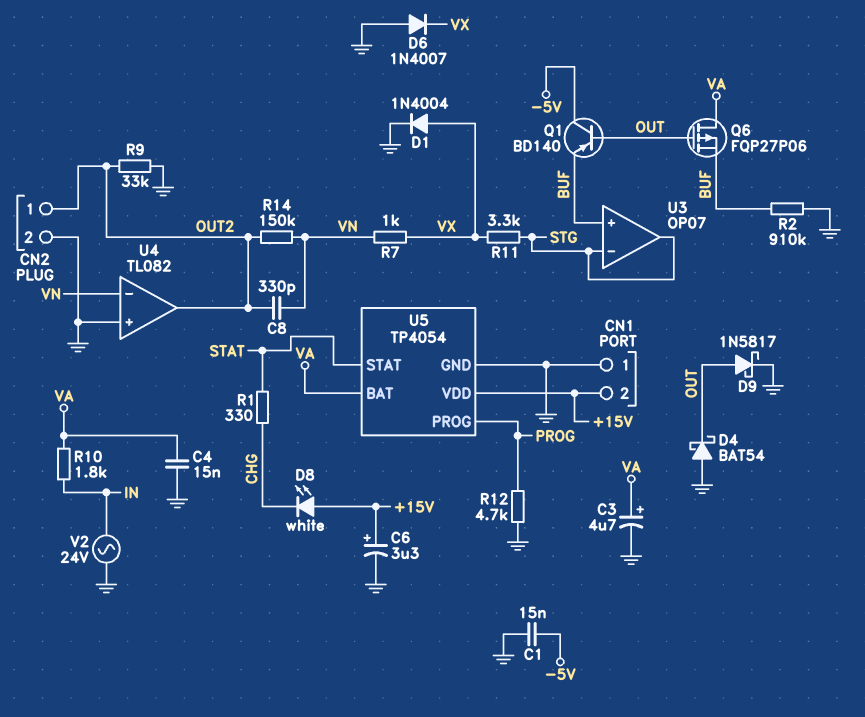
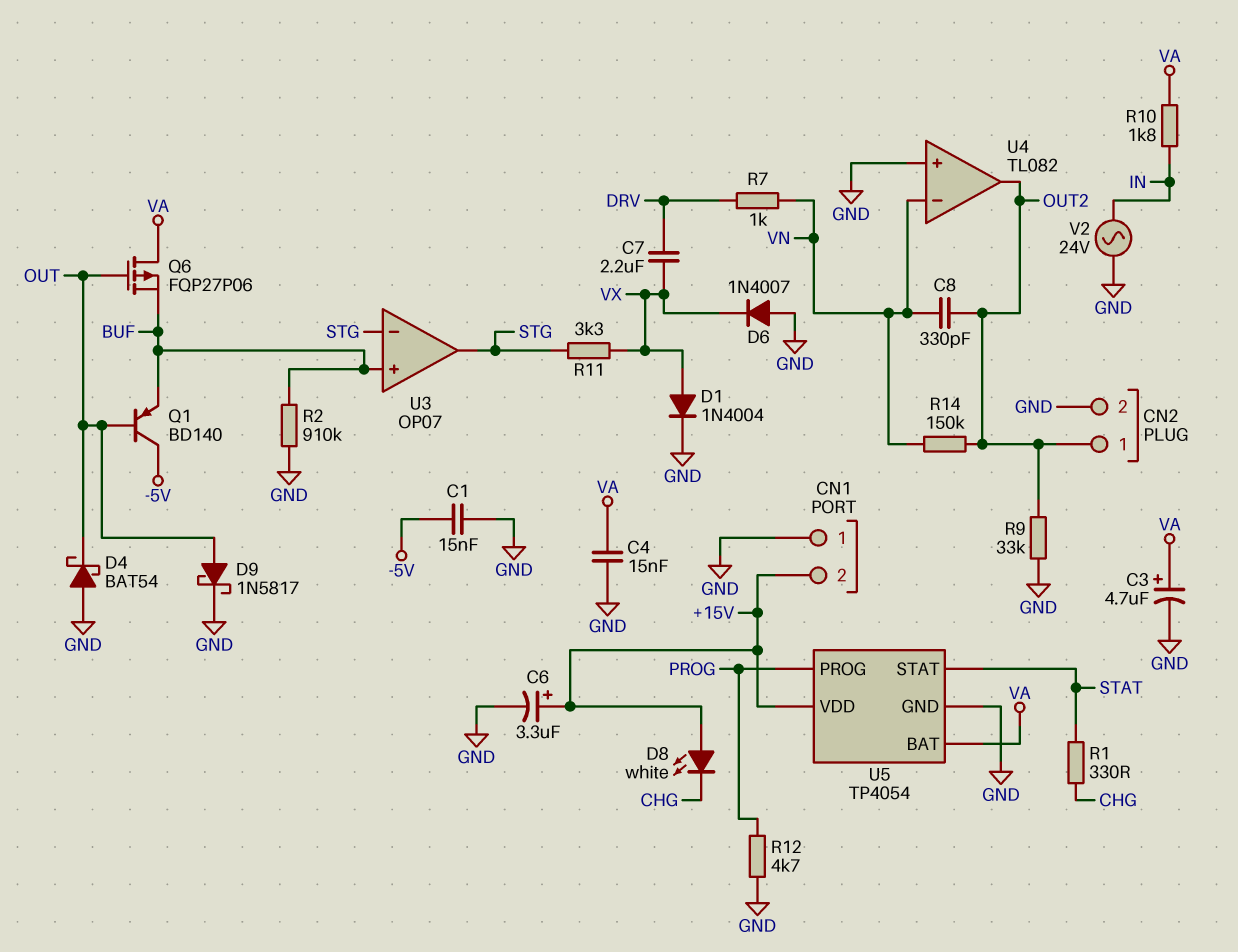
C7: none -> 2.2uF (DRV, VX)
R7: 1k (VN, VX) -> 1k (DRV, VN)

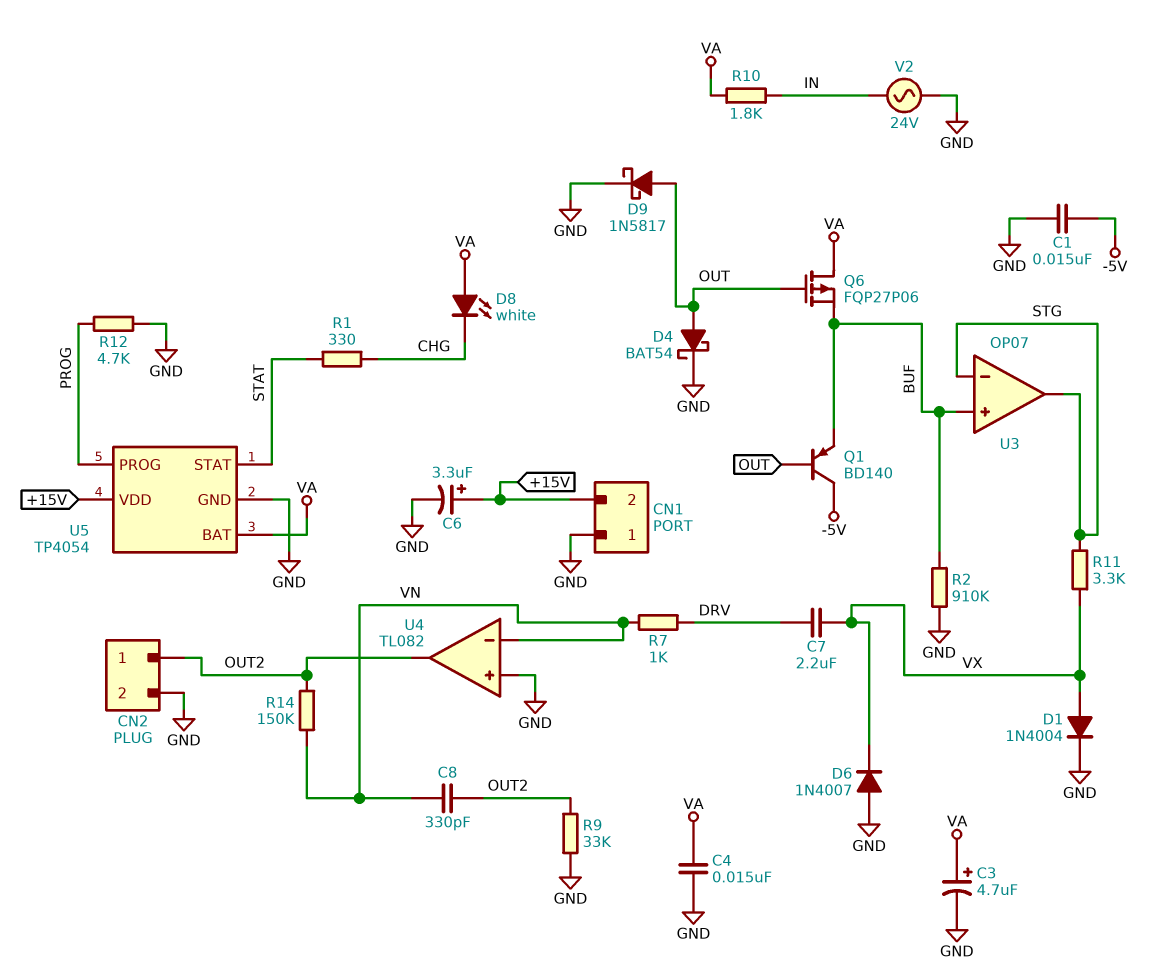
D4: schottky BAT54 (A GND, K OUT) -> schottky BAT54 (A OUT, K GND)
D8: LED white (A +15V, K CHG) -> LED white (A VA, K CHG)

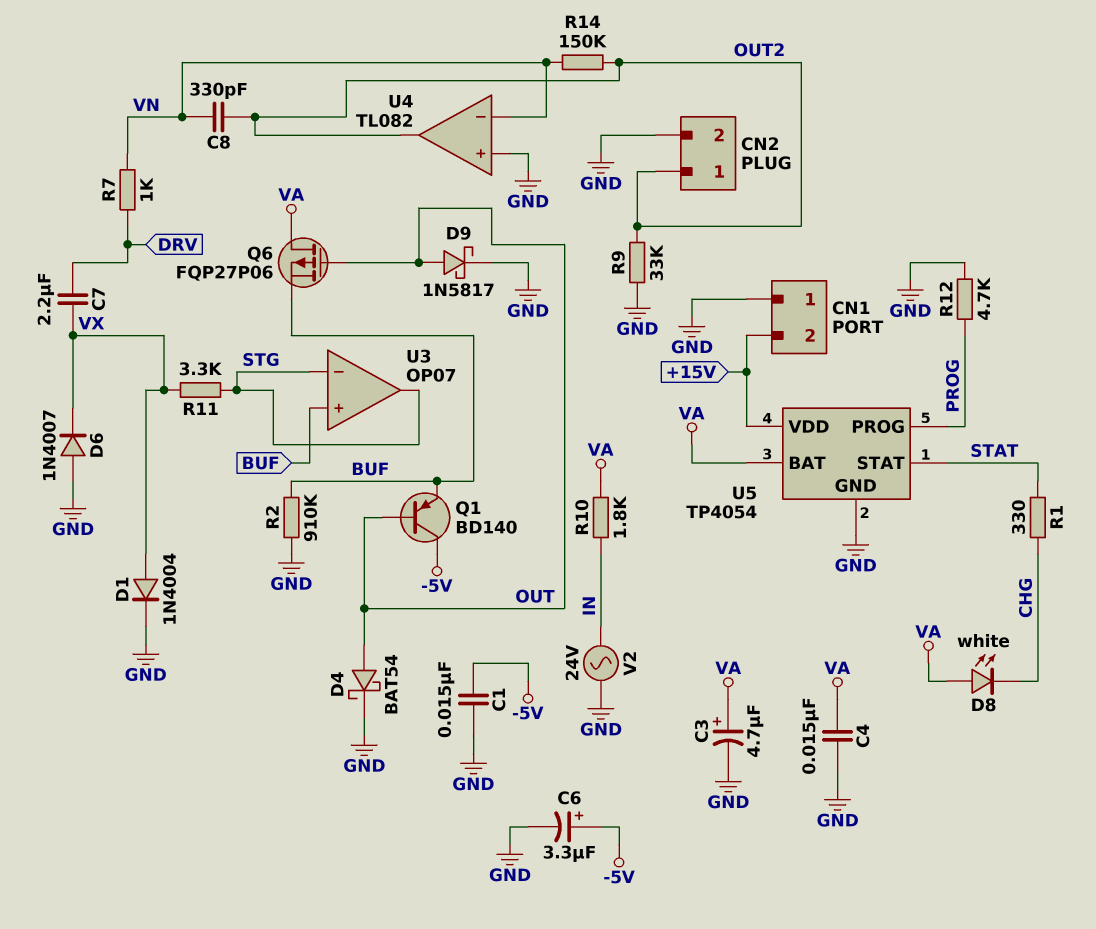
C6: 3.3uF (plus +15V, minus GND) -> 3.3uF (plus -5V, minus GND)

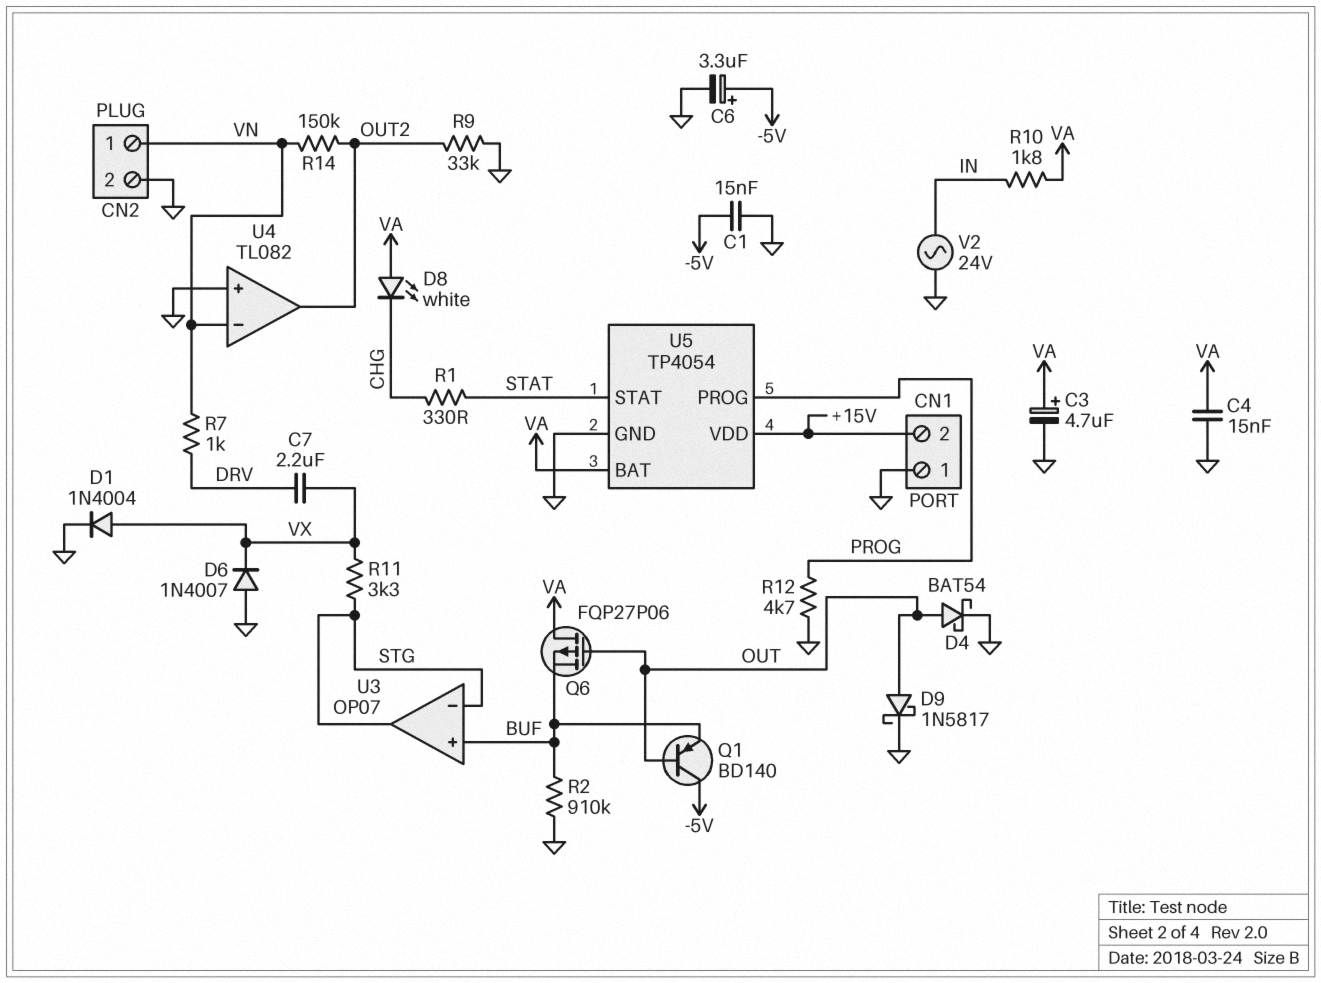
C8: 330pF (OUT2, VN) -> none
CN2 pin 1: OUT2 -> VN

